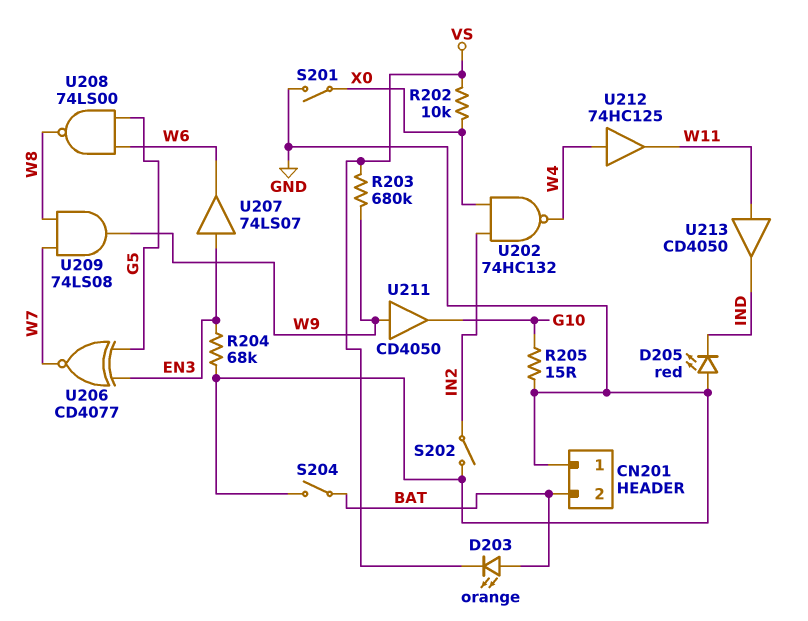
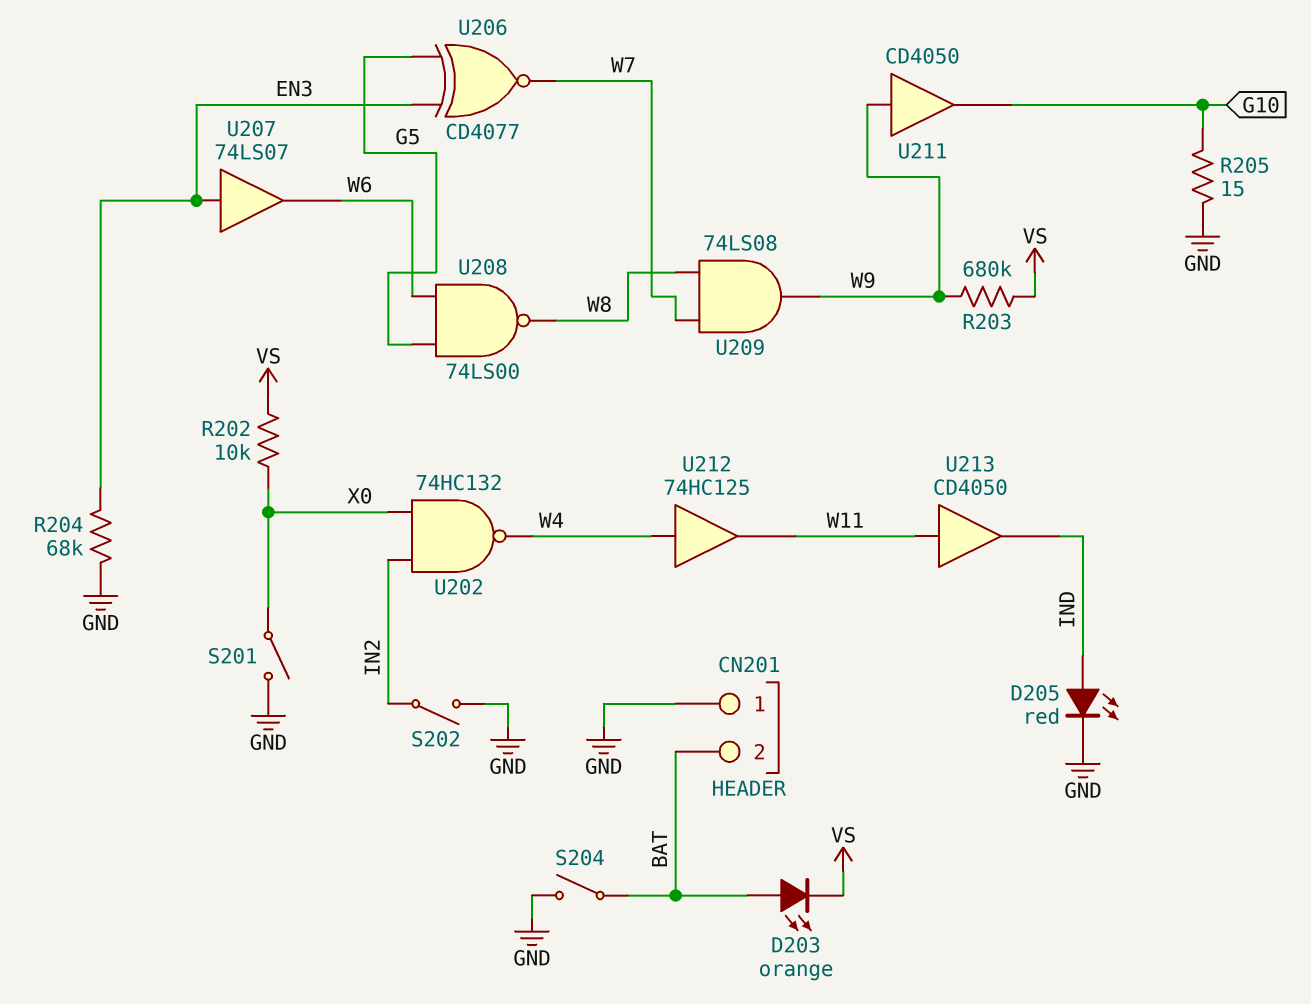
D205: LED red (A GND, K IND) -> LED red (A IND, K GND)

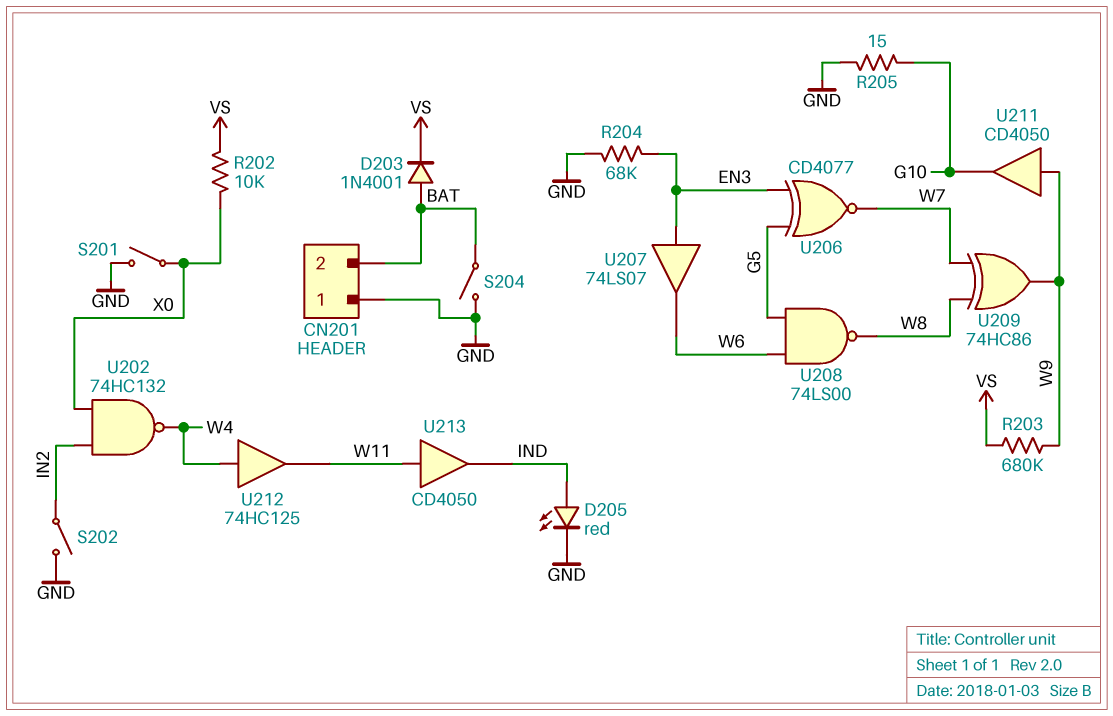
D203: LED orange (A BAT, K VS) -> diode 1N4001 (A BAT, K VS)
U209: AND 74LS08 (in W7, in W8, out W9) -> XOR 74HC86 (in W7, in W8, out W9)

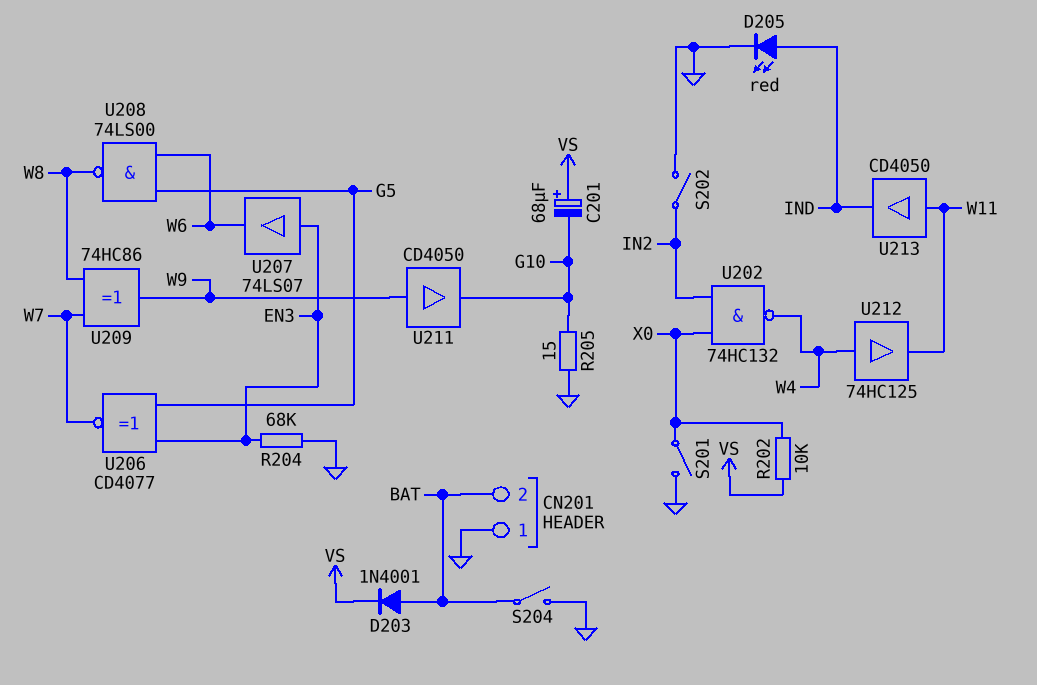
C201: none -> 68uF (plus VS, minus G10)
R203: 680k (VS, W9) -> none

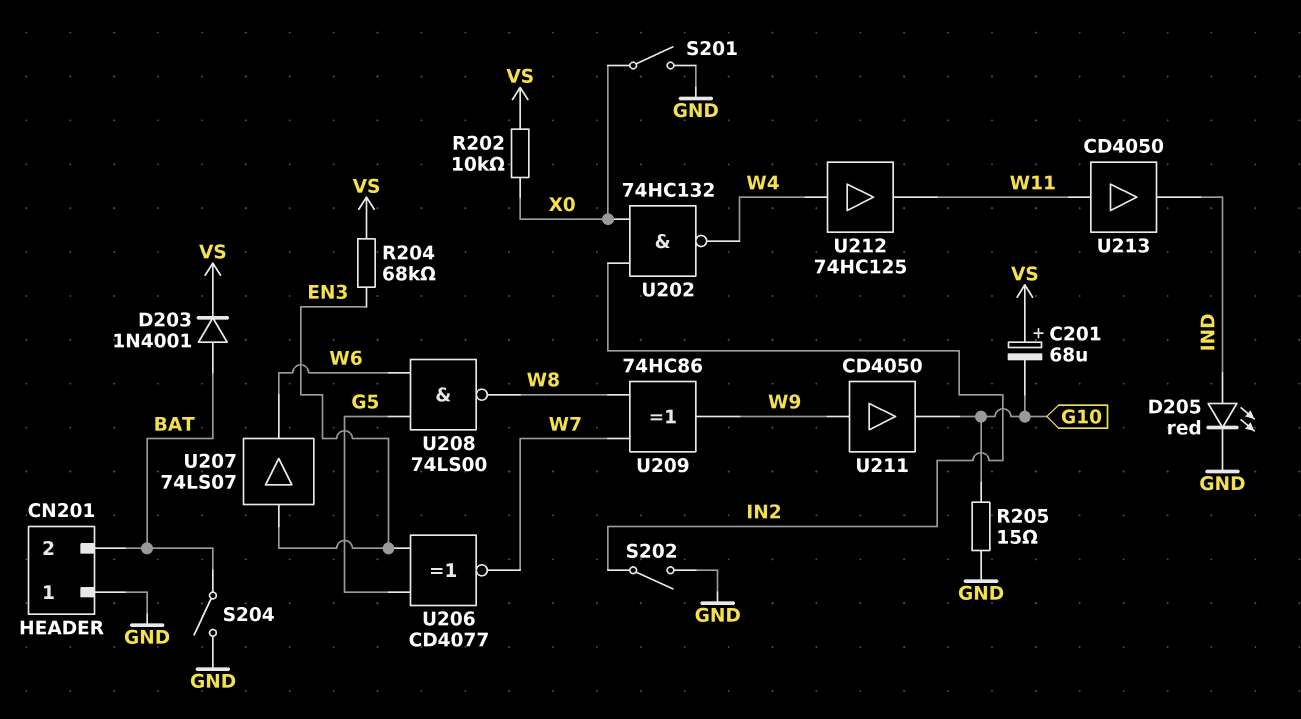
R204: 68k (EN3, GND) -> 68k (EN3, VS)

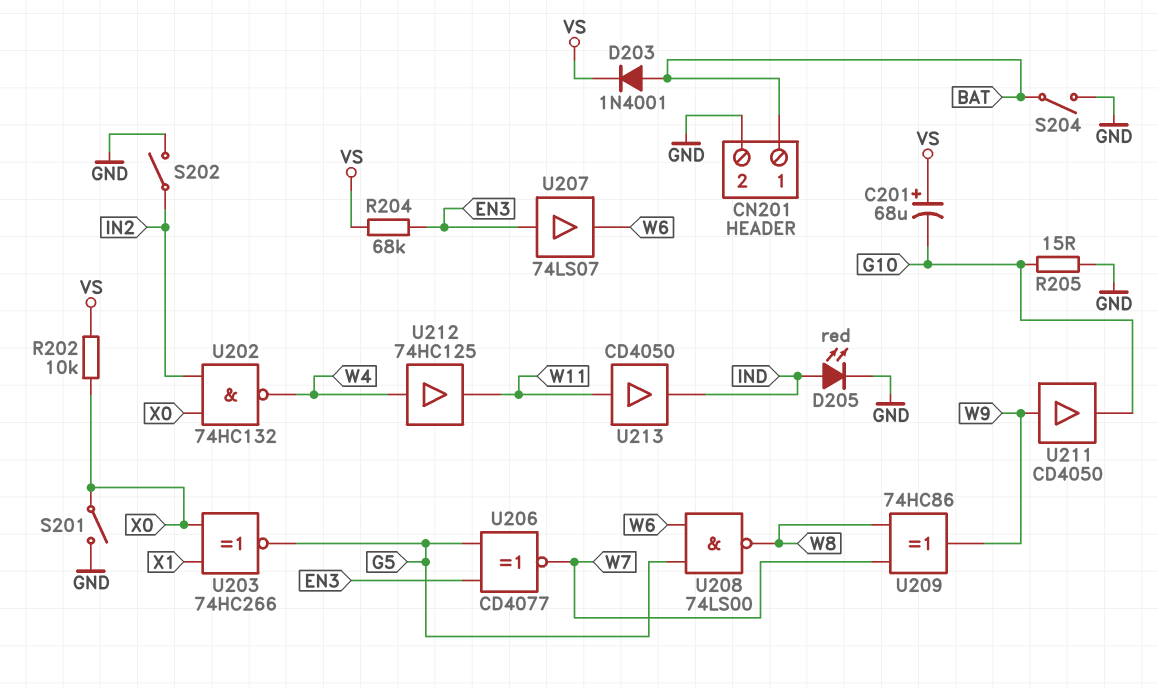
CN201 pin 1: GND -> BAT
CN201 pin 2: BAT -> GND
U203: none -> XNOR 74HC266 (in X0, in X1, out G5)

